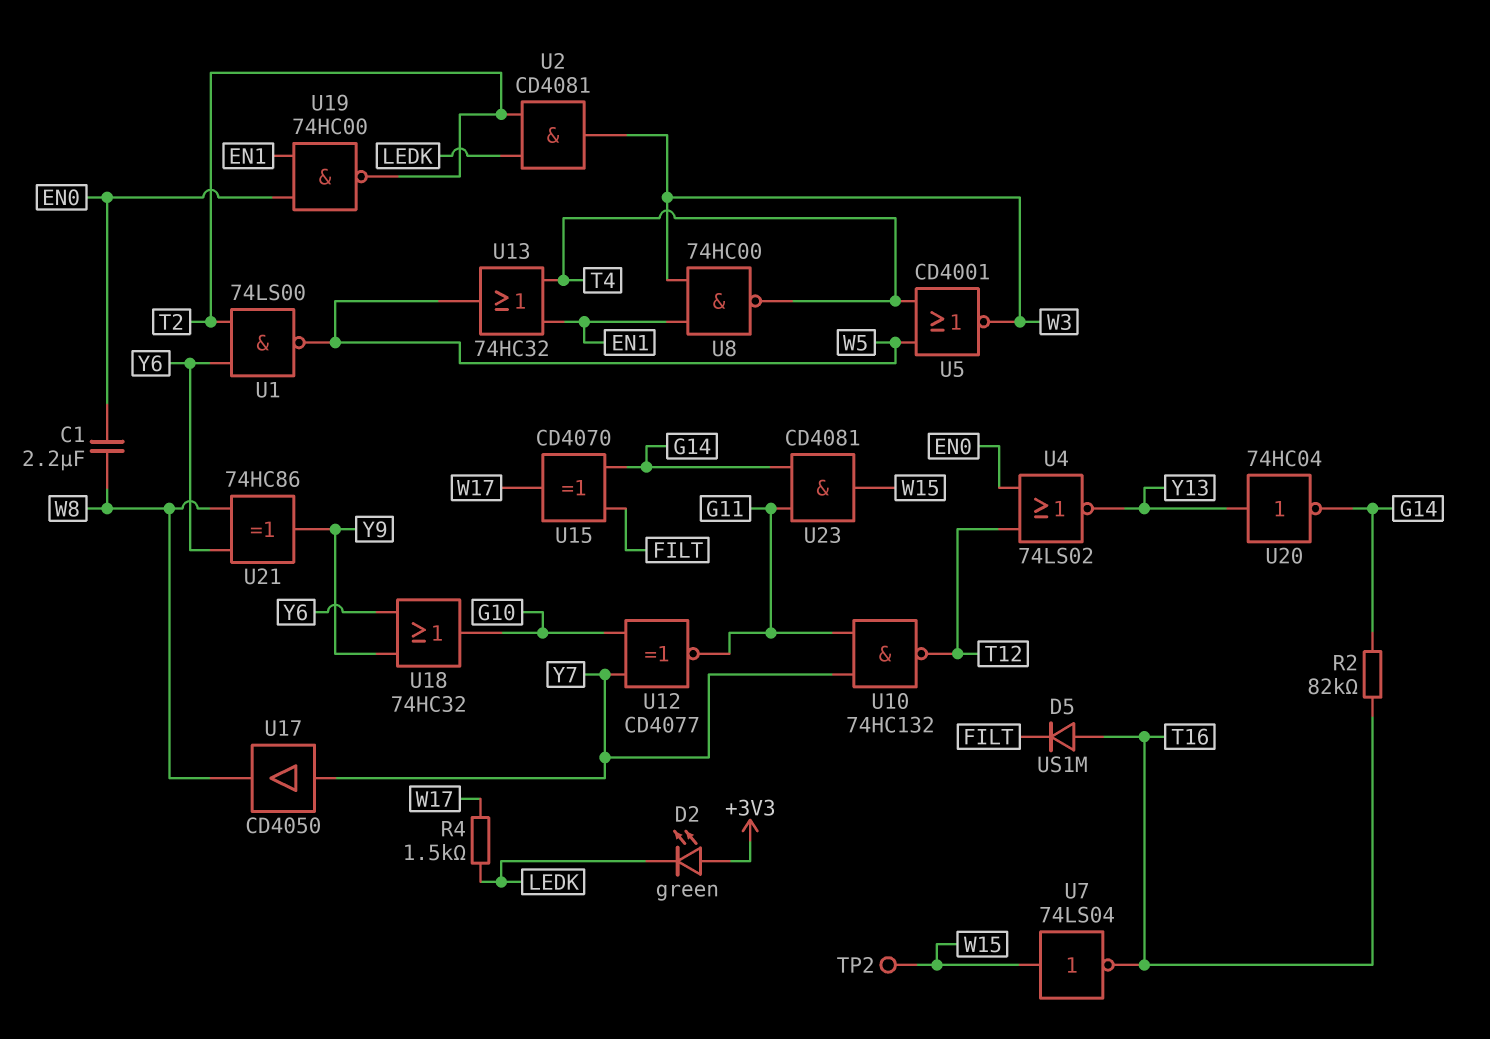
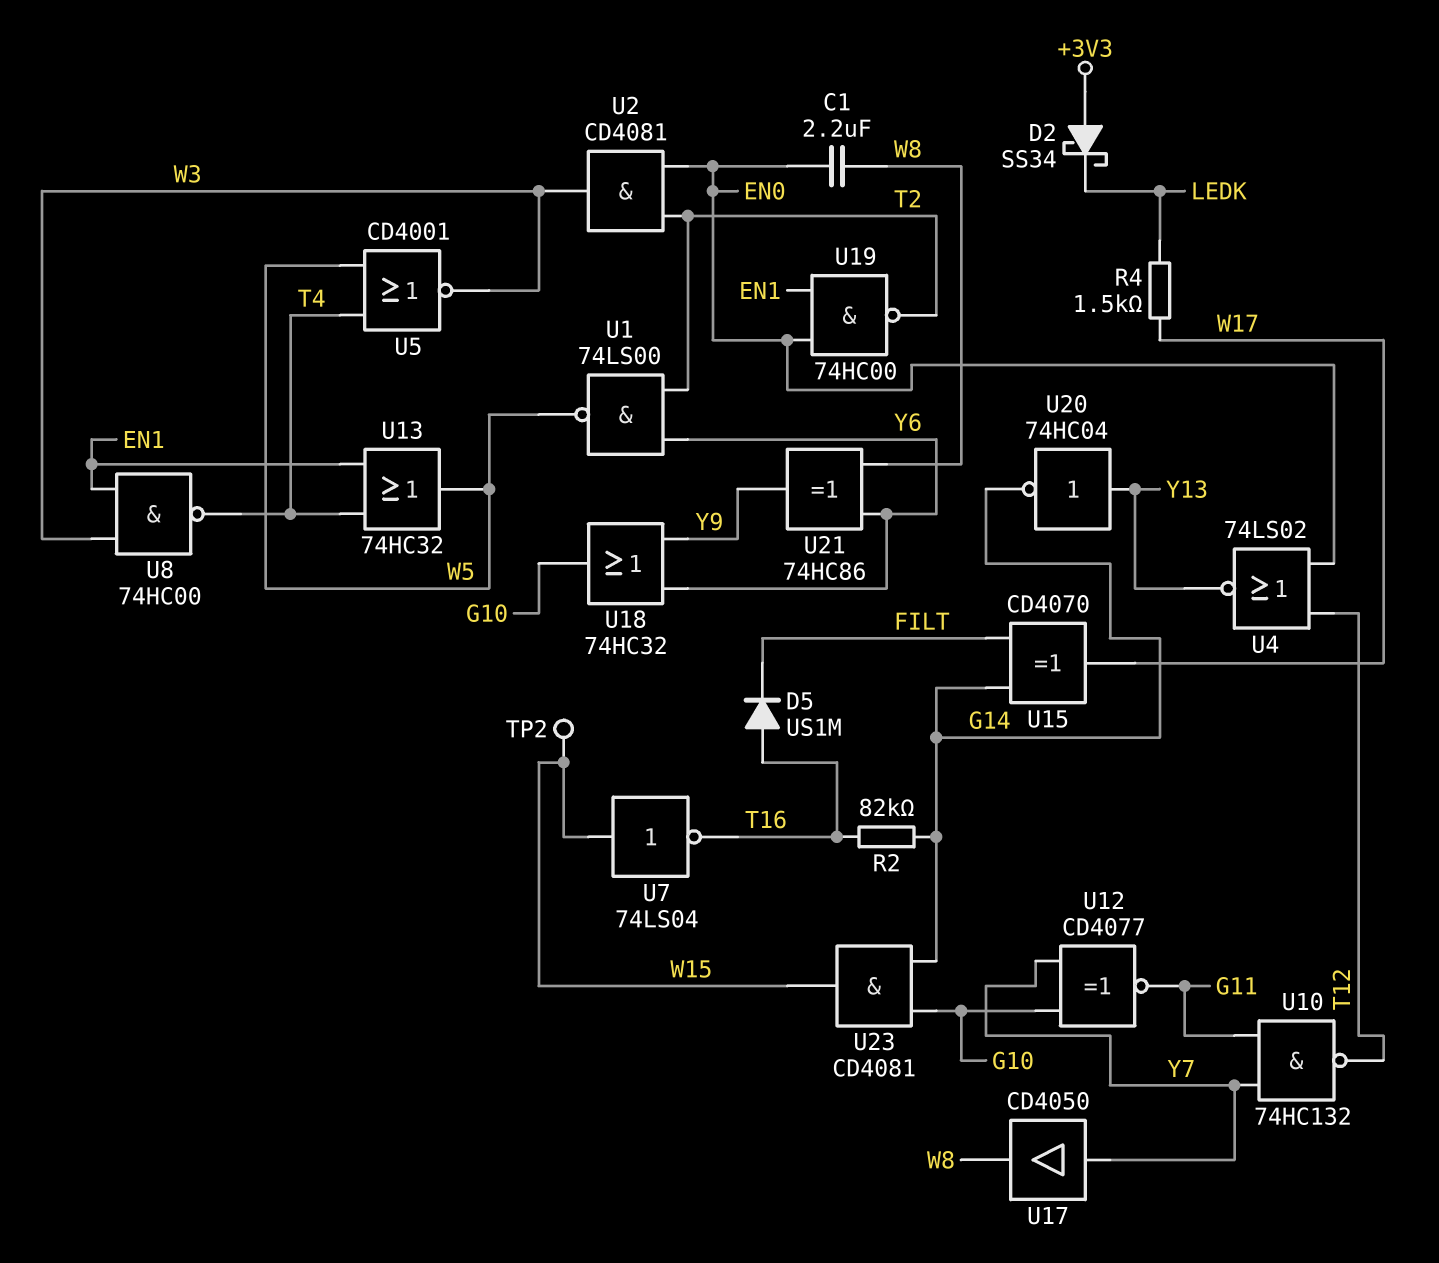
D2: LED green (A +3V3, K LEDK) -> schottky SS34 (A +3V3, K LEDK)
U2: AND CD4081 (in LEDK, in T2, out W3) -> AND CD4081 (in EN0, in T2, out W3)
U23: AND CD4081 (in G11, in G14, out W15) -> AND CD4081 (in G10, in G14, out W15)

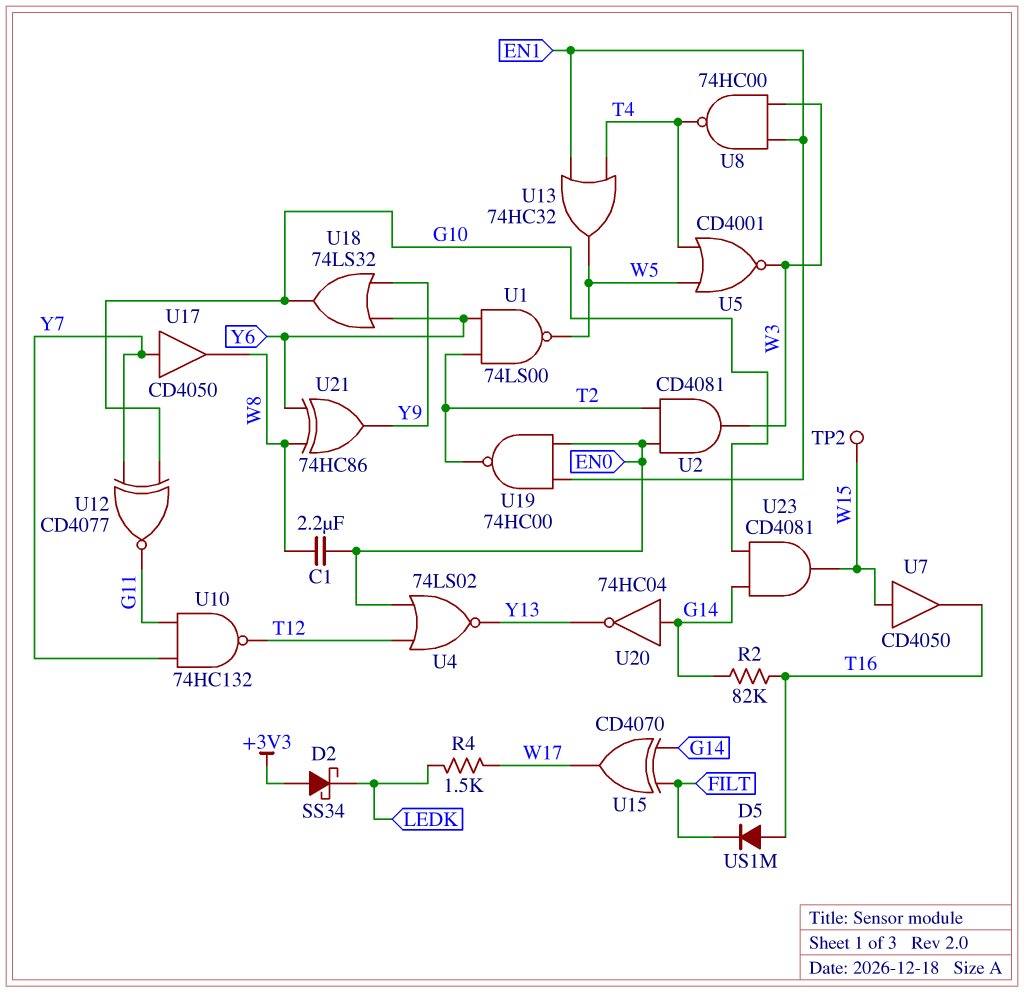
U7: NOT 74LS04 (in W15, out T16) -> buffer CD4050 (in W15, out T16)
U18: OR 74HC32 (in Y6, in Y9, out G10) -> OR 74LS32 (in Y6, in Y9, out G10)
U20: NOT 74HC04 (in Y13, out G14) -> NOT 74HC04 (in G14, out Y13)

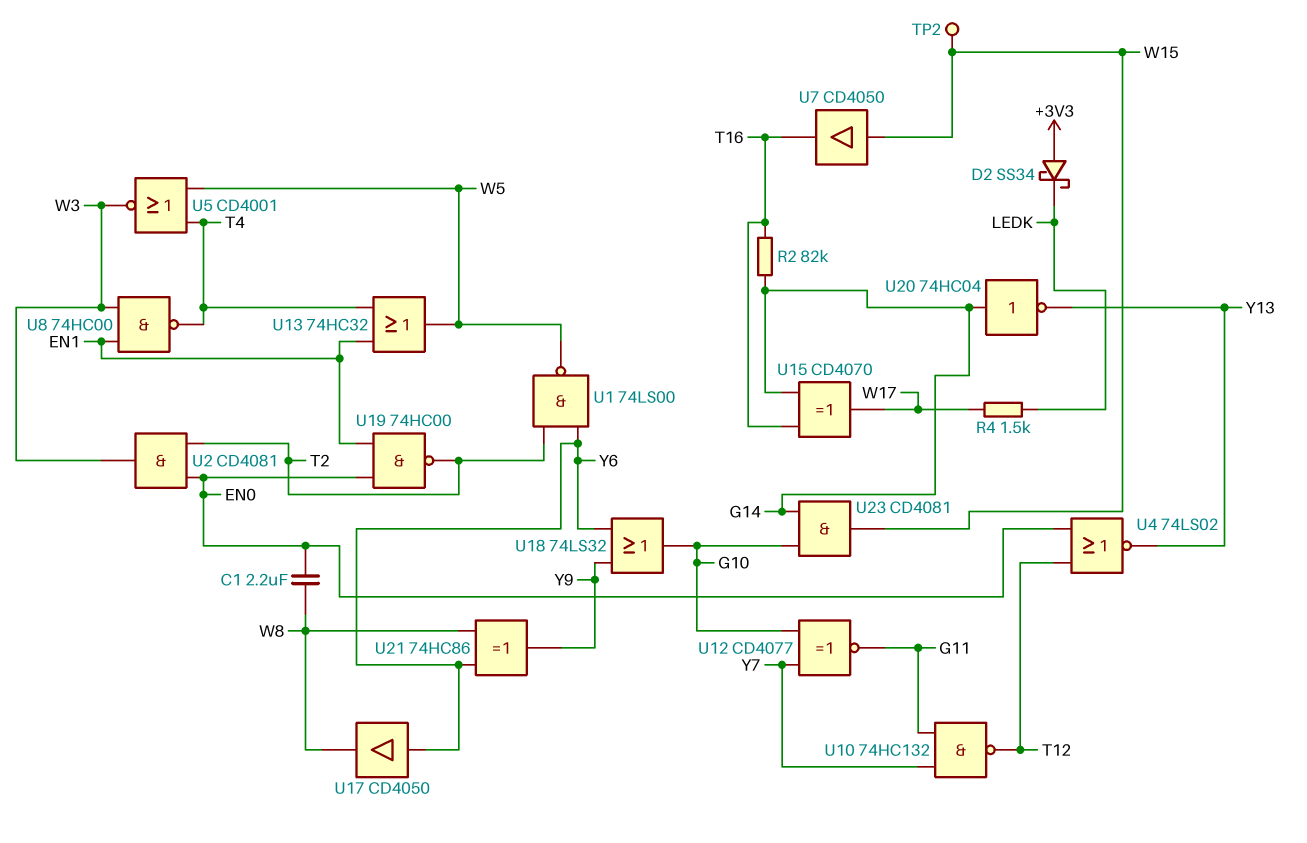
D5: diode US1M (A T16, K FILT) -> none
U15: XOR CD4070 (in FILT, in G14, out W17) -> XOR CD4070 (in G14, in T16, out W17)
U17: buffer CD4050 (in Y7, out W8) -> buffer CD4050 (in Y6, out W8)

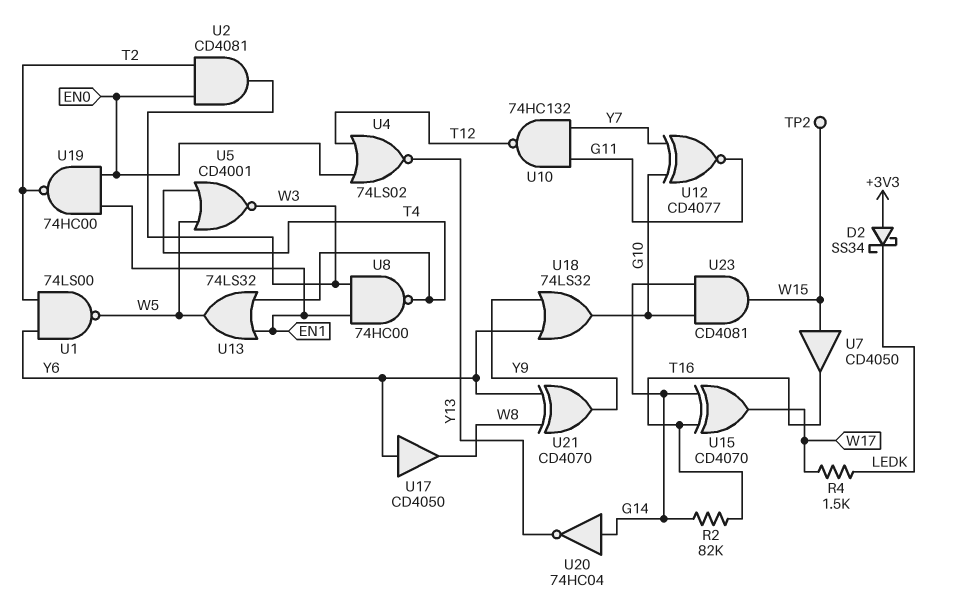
C1: 2.2uF (EN0, W8) -> none
U13: OR 74HC32 (in EN1, in T4, out W5) -> OR 74LS32 (in EN1, in T4, out W5)
U21: XOR 74HC86 (in W8, in Y6, out Y9) -> XOR CD4070 (in W8, in Y6, out Y9)

